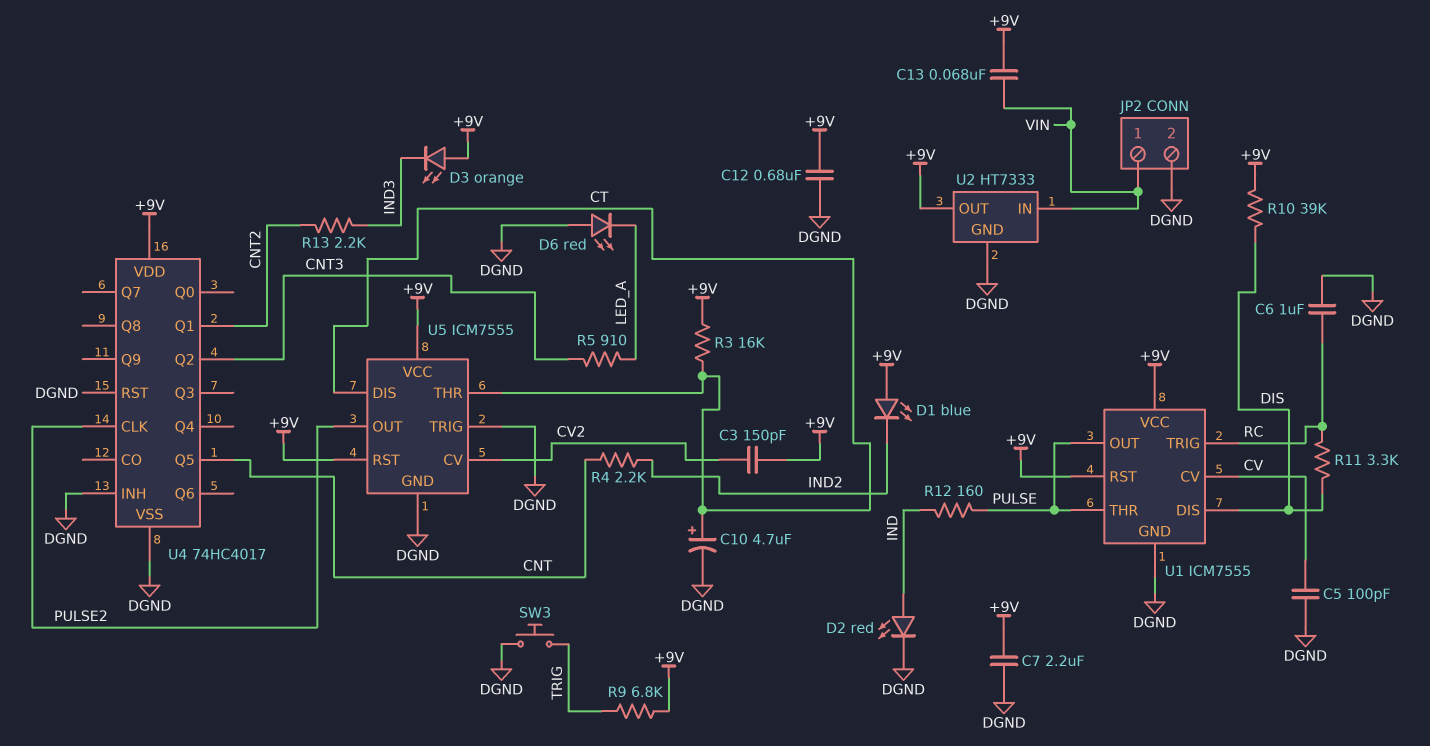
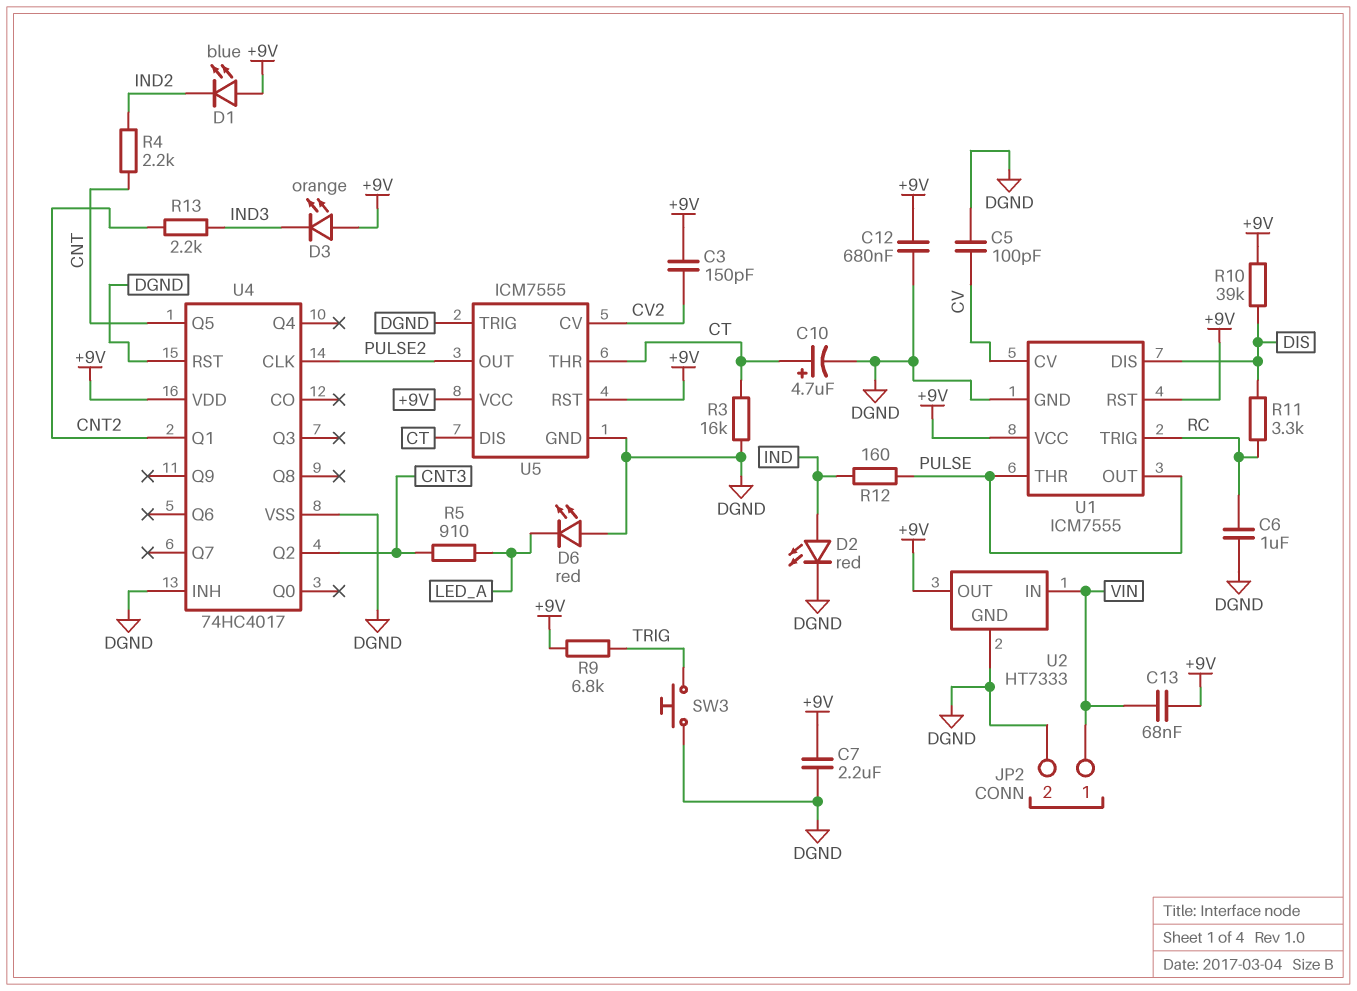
R3: 16k (+9V, CT) -> 16k (CT, DGND)

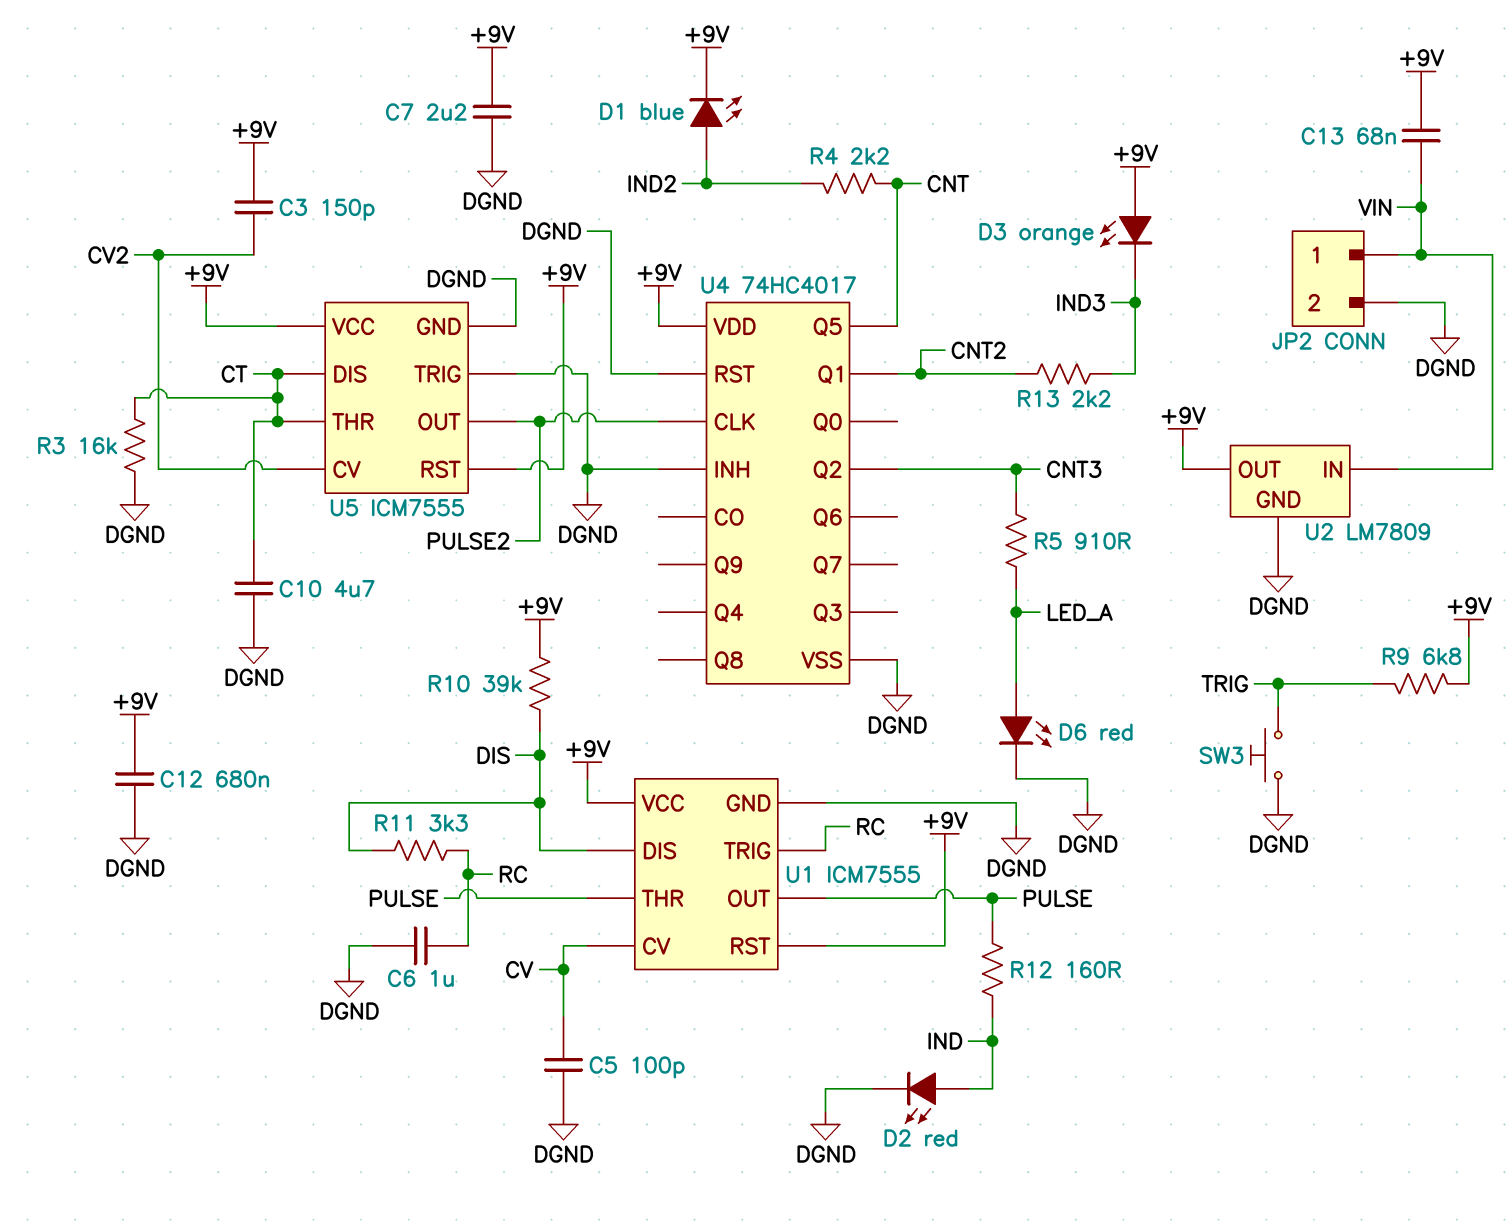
C10: 4.7uF (plus CT, minus DGND) -> 4.7uF (CT, DGND)
D1: LED blue (A +9V, K IND2) -> LED blue (A IND2, K +9V)
D6: LED red (A DGND, K LED_A) -> LED red (A LED_A, K DGND)
U2: HT7333 -> LM7809

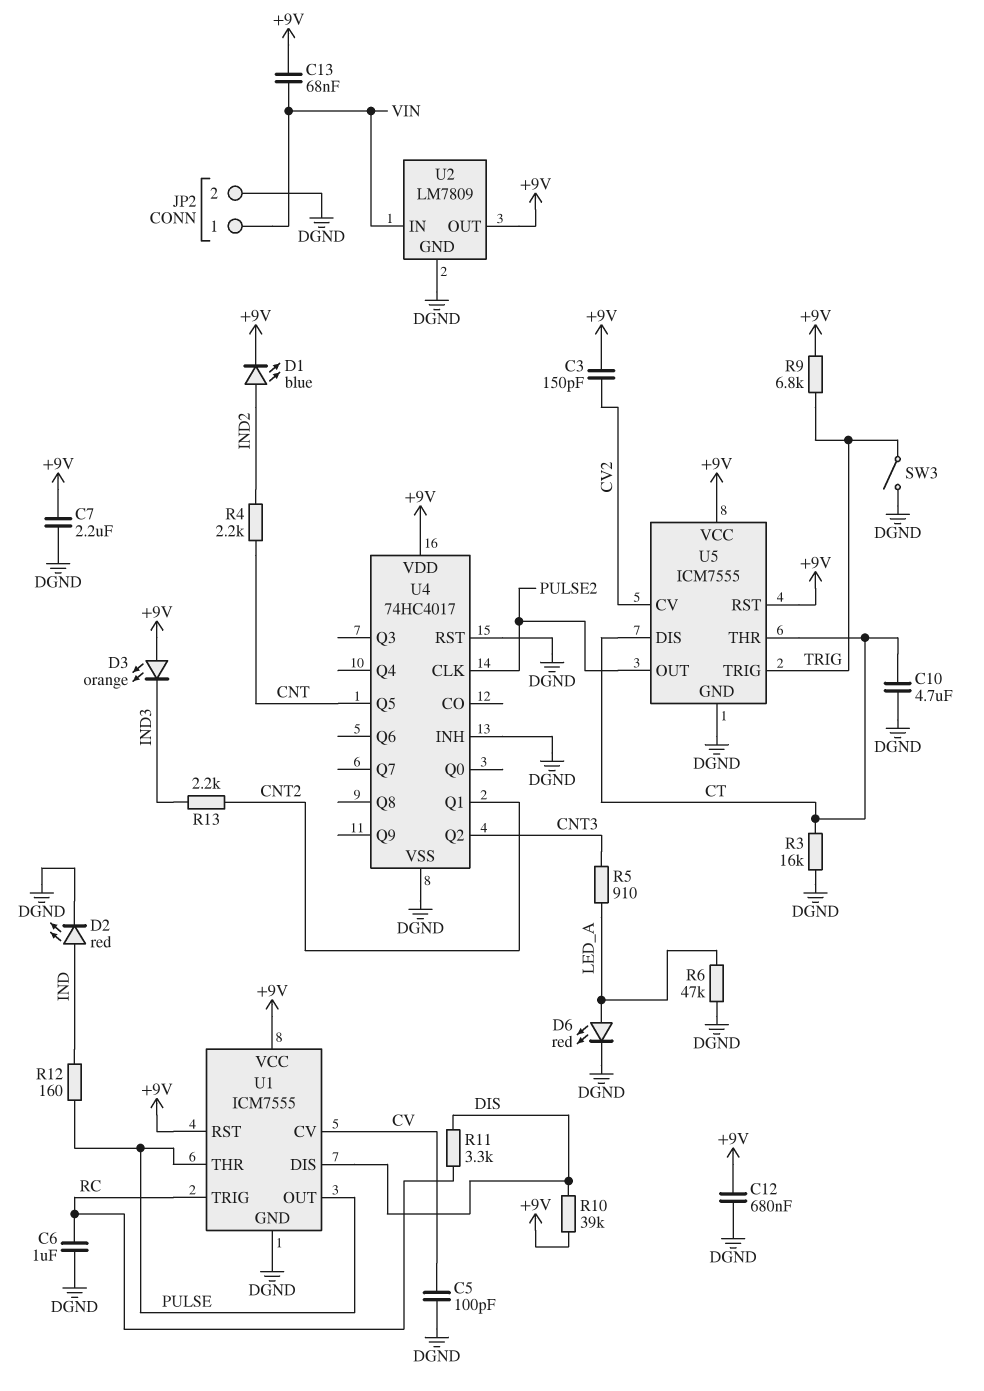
R6: none -> 47k (DGND, LED_A)
SW3: button (DGND, TRIG) -> switch (DGND, TRIG)
U5 pin TRIG: DGND -> TRIG

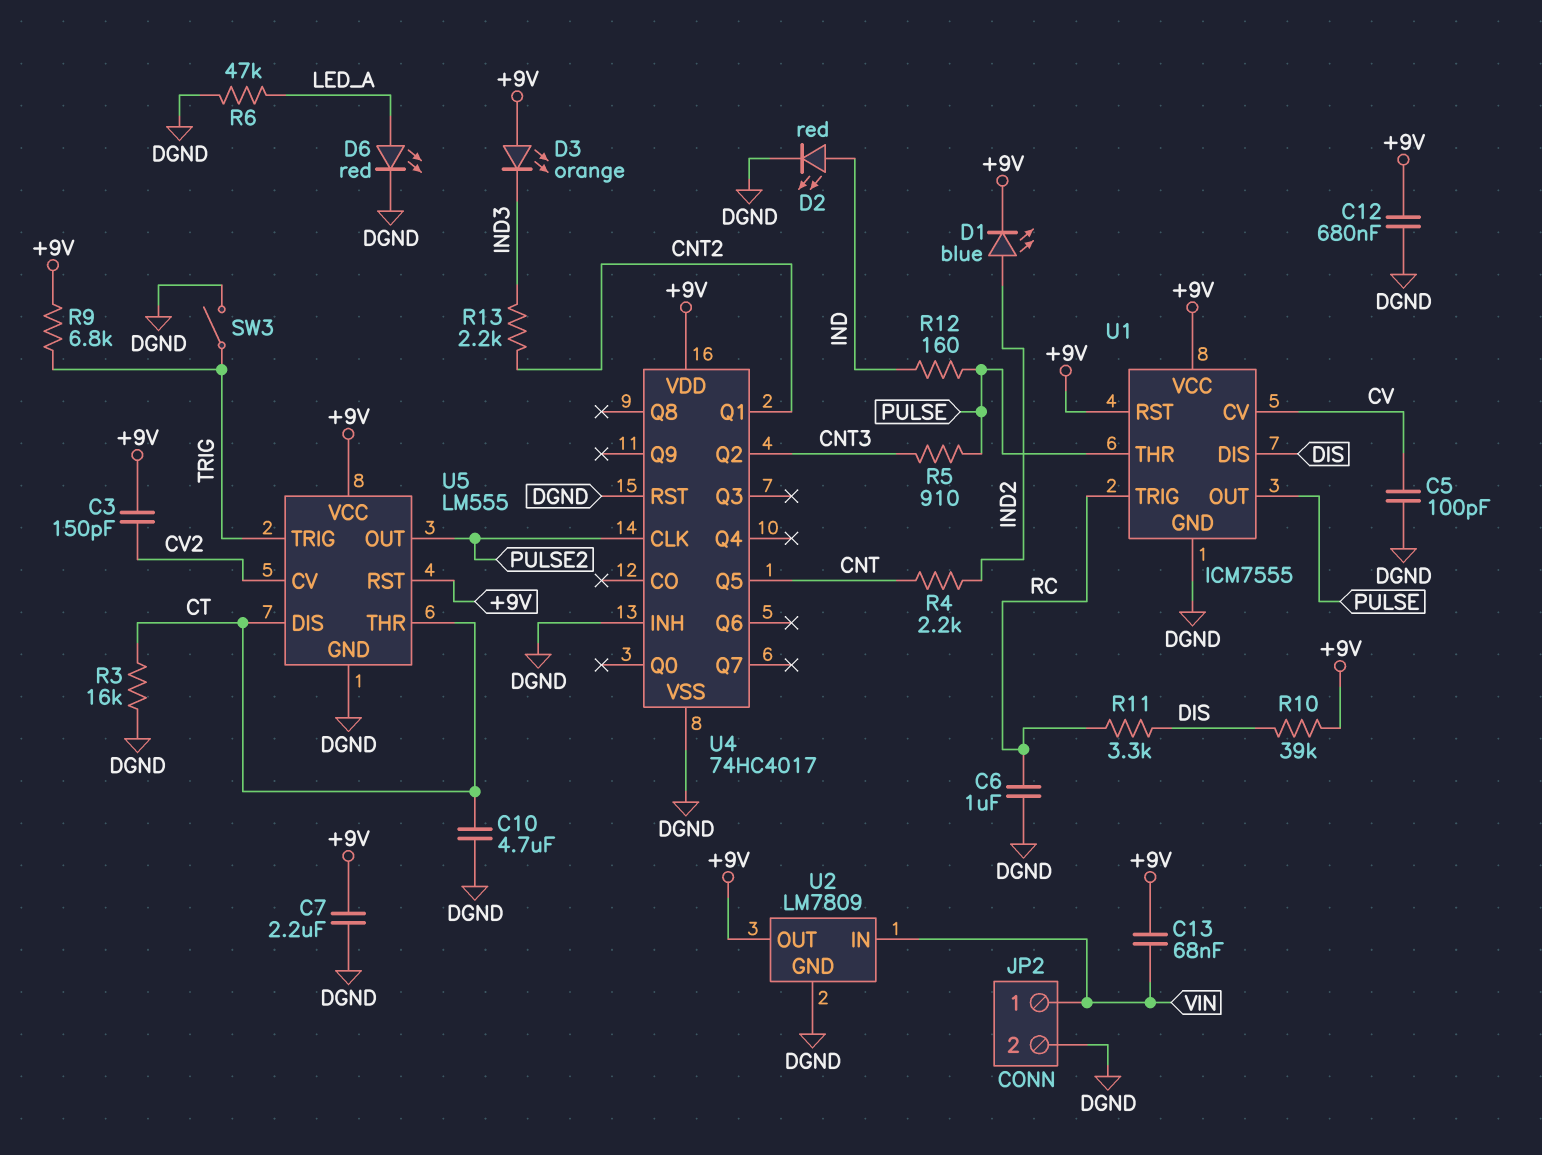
R5: 910 (CNT3, LED_A) -> 910 (CNT3, PULSE)
U5: ICM7555 -> LM555

